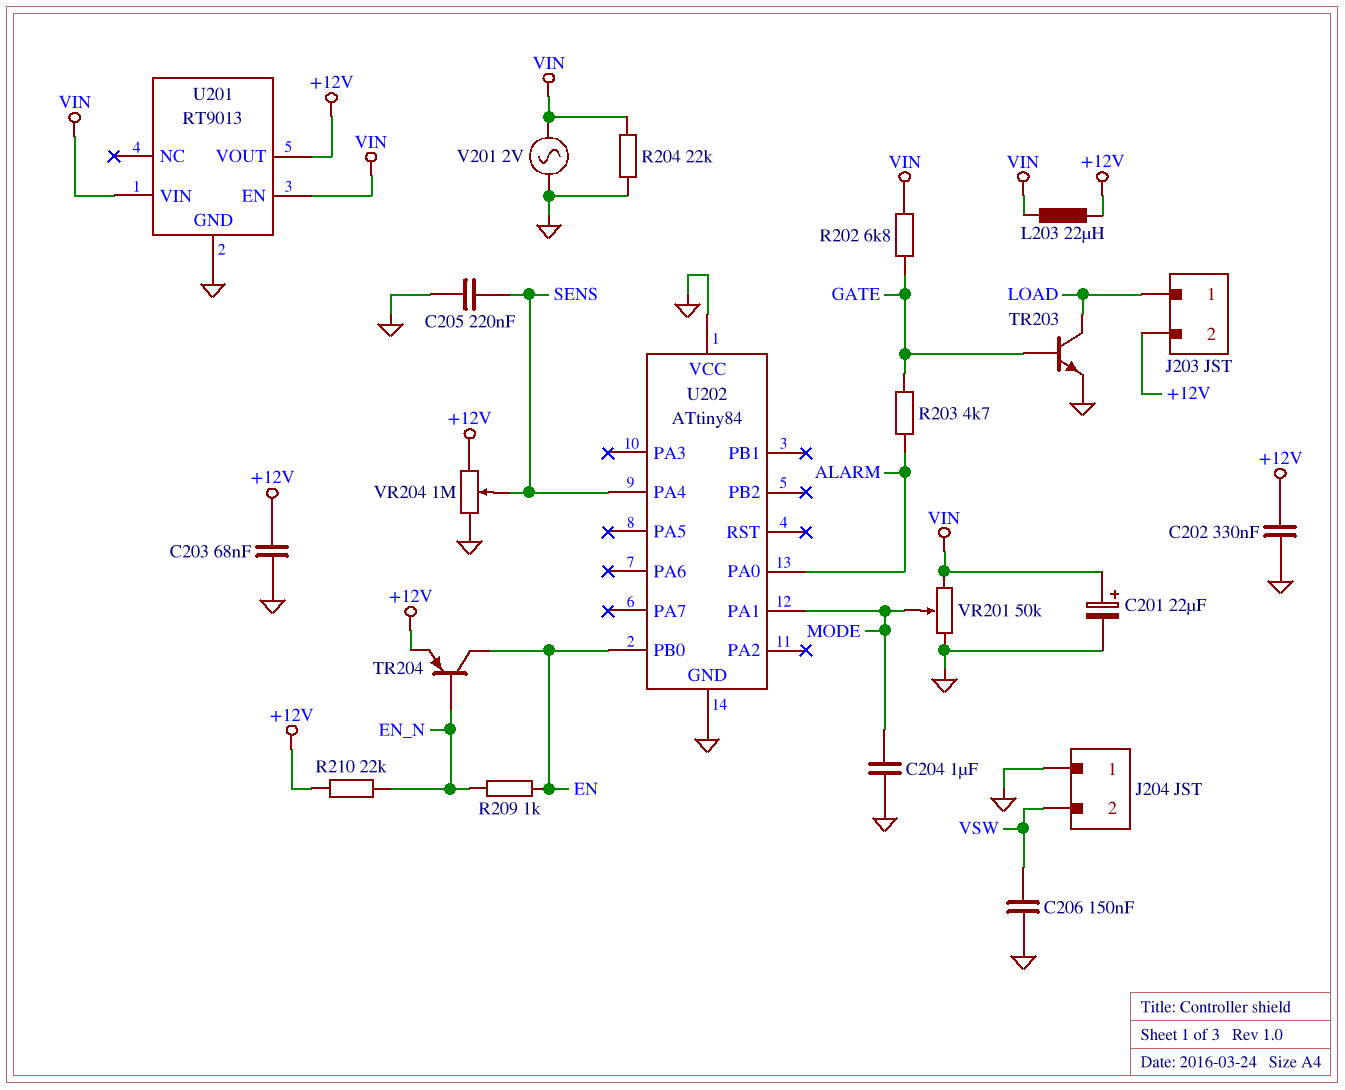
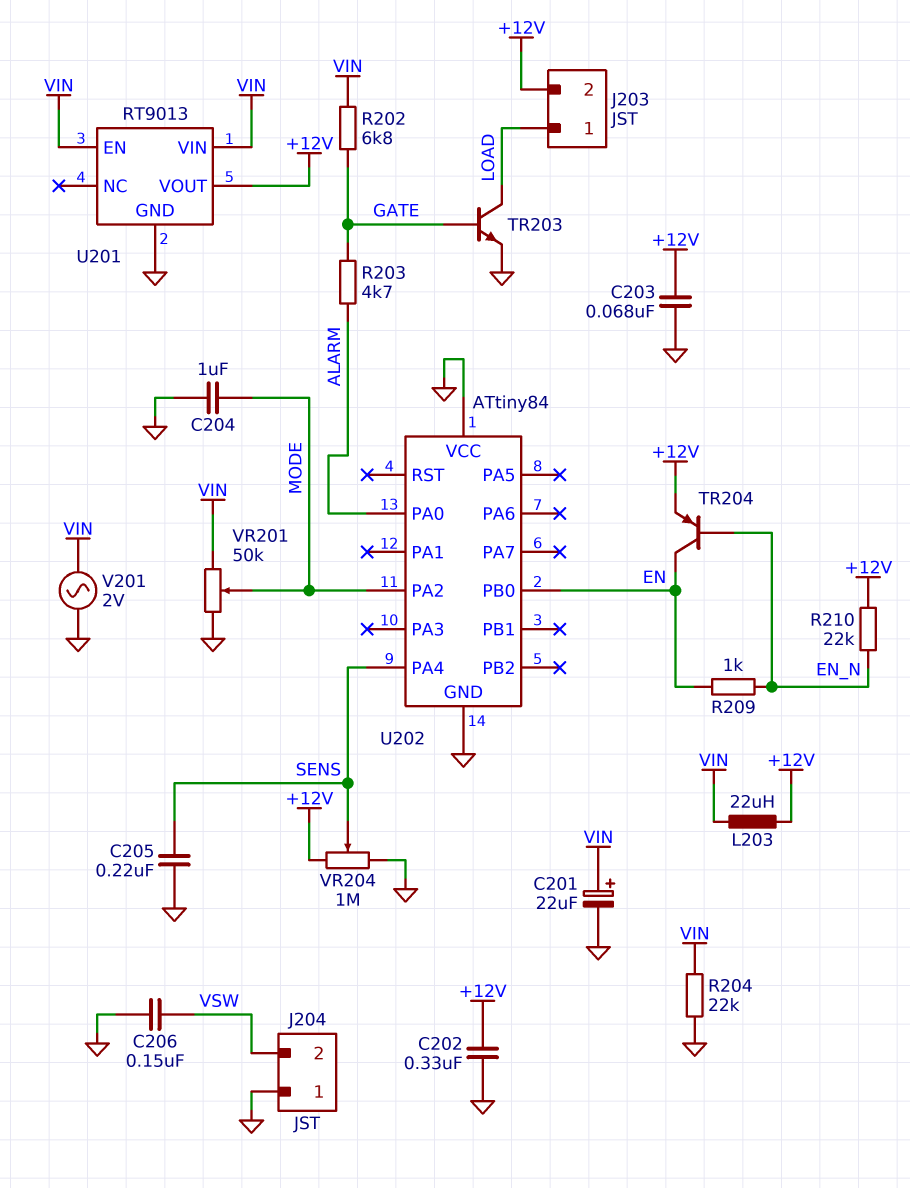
U202 pin PA1: MODE -> none
U202 pin PA2: none -> MODE

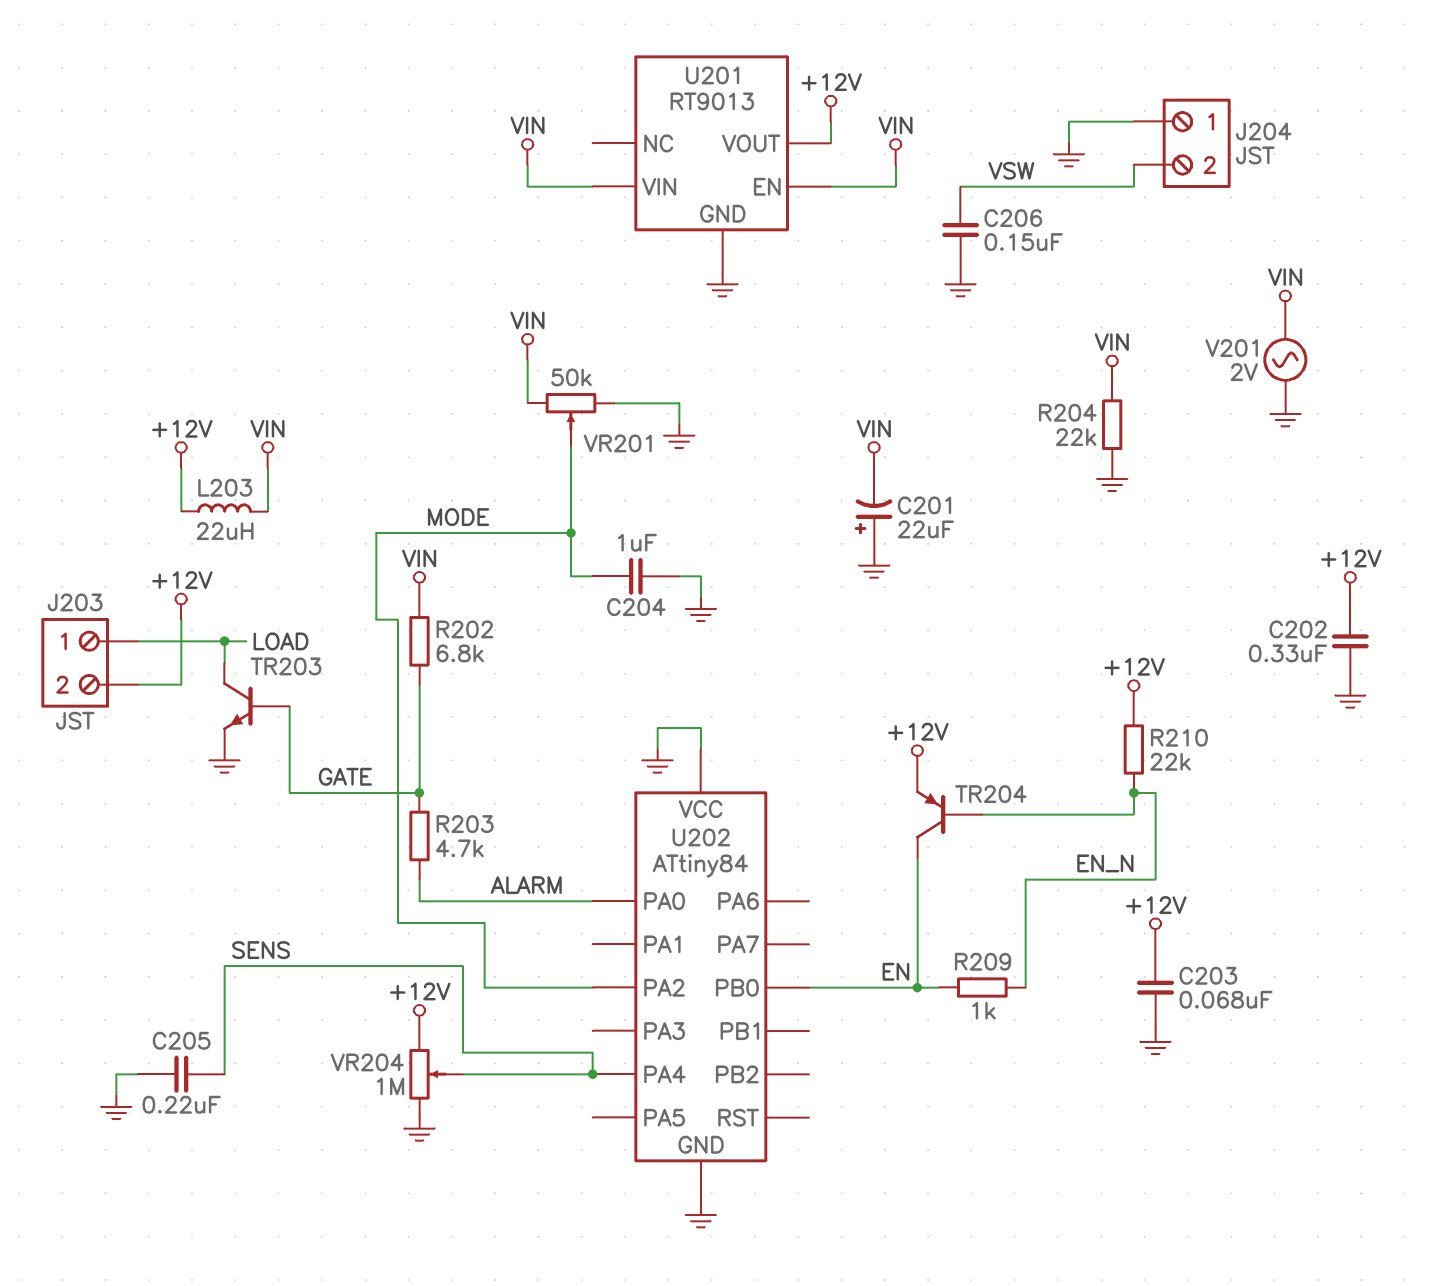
C201: 22uF (plus VIN, minus GND) -> 22uF (plus GND, minus VIN)

